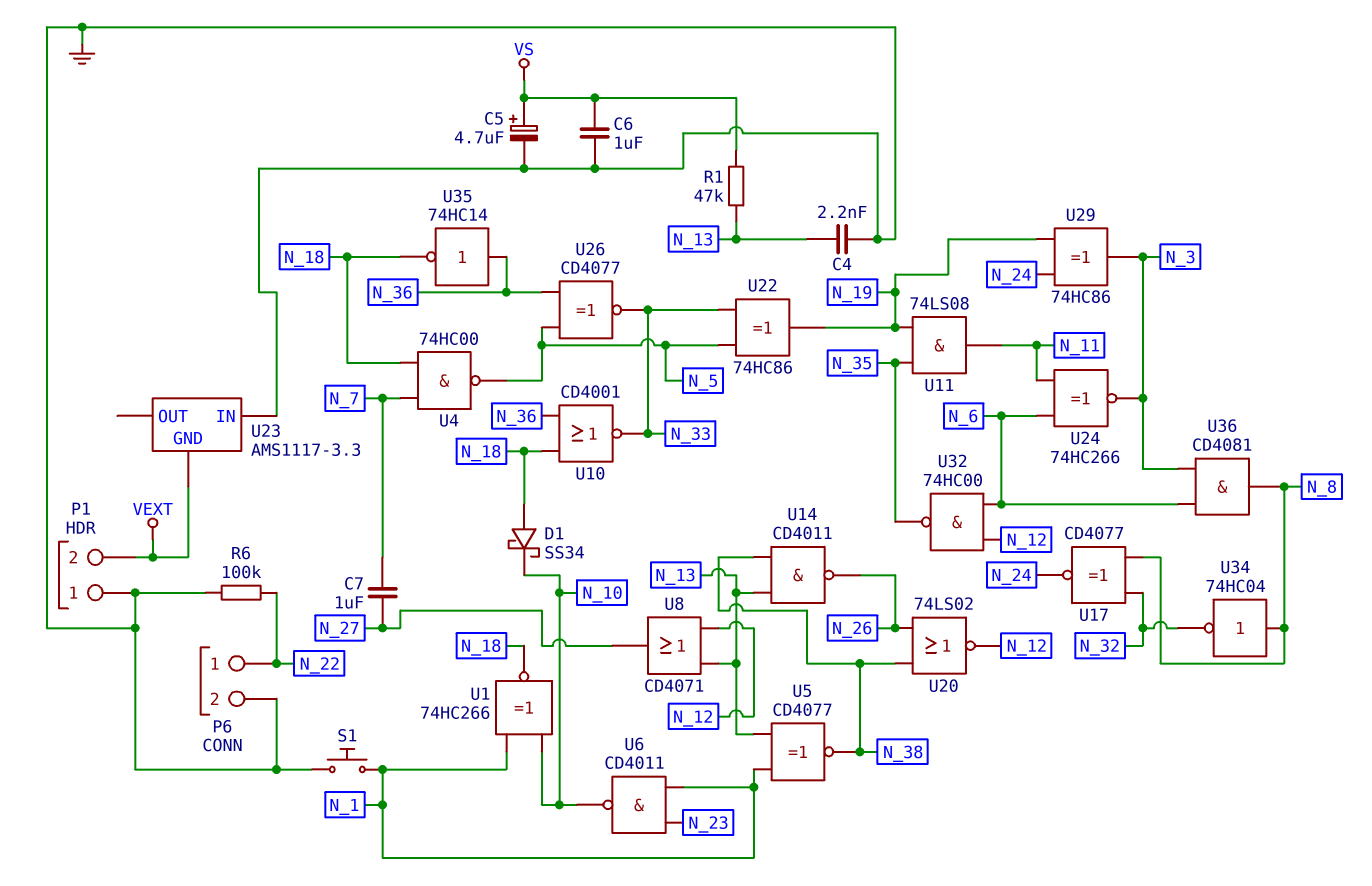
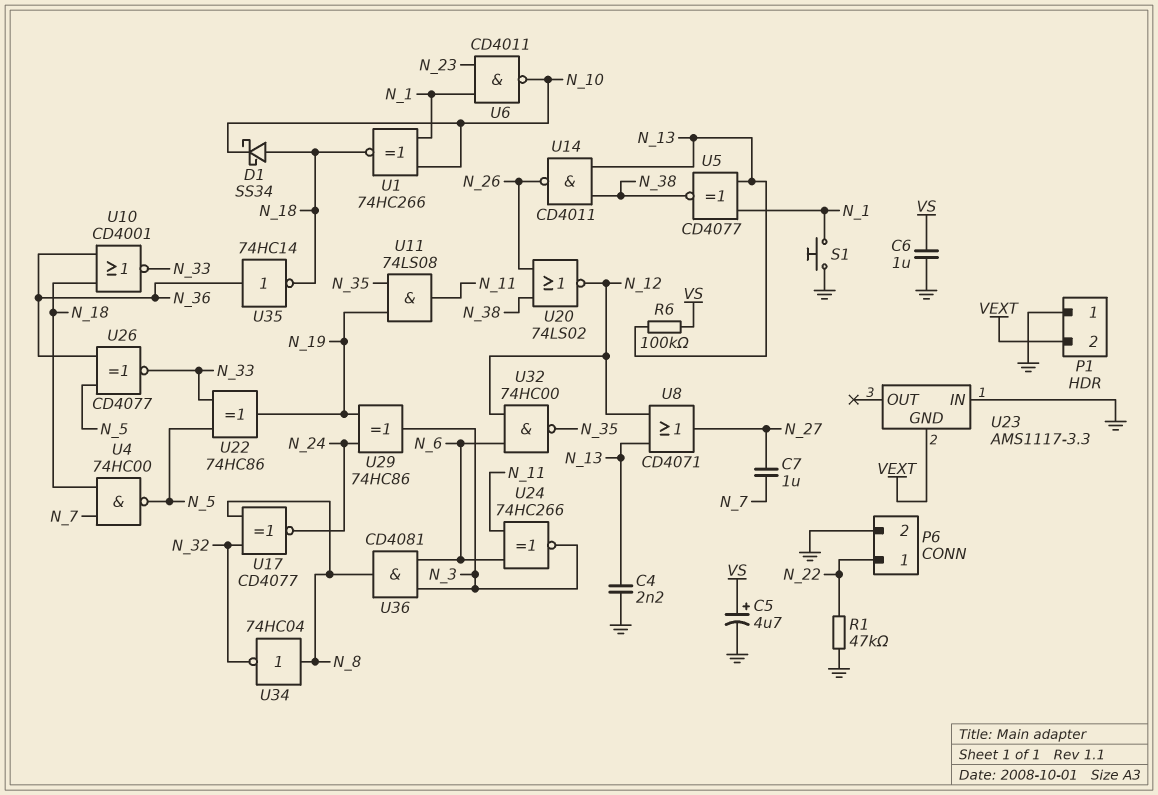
R1: 47k (N_13, VS) -> 47k (GND, N_22)
R6: 100k (GND, N_22) -> 100k (N_13, VS)

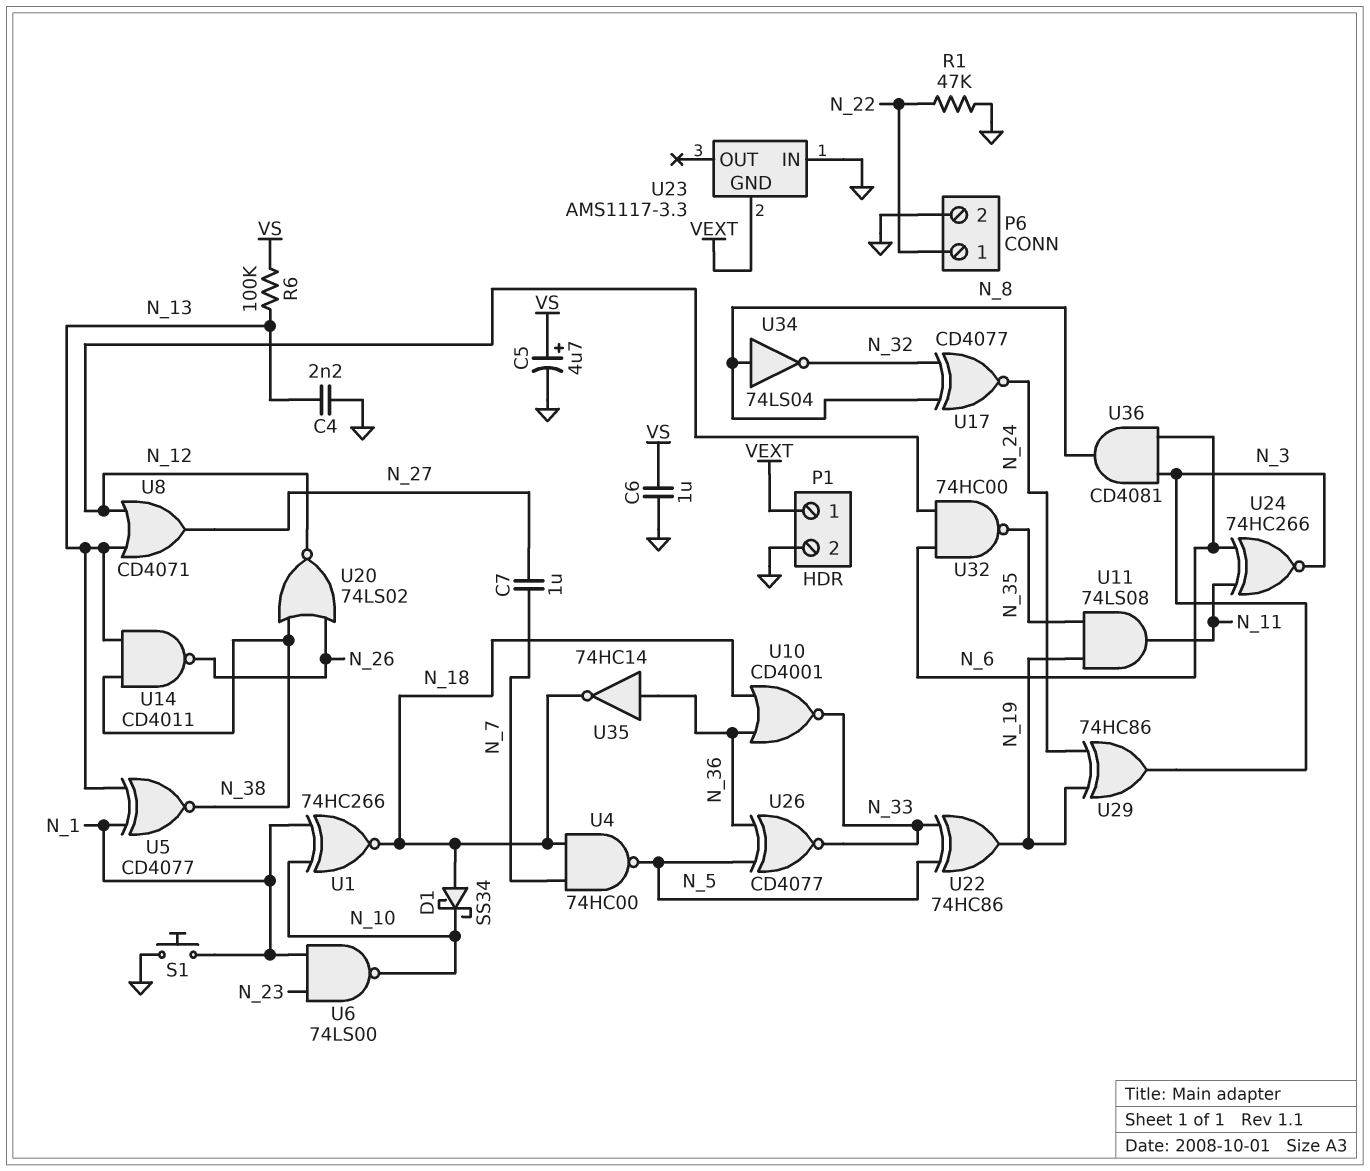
P1 pin 1: GND -> VEXT
P1 pin 2: VEXT -> GND
U6: NAND CD4011 (in N_1, in N_23, out N_10) -> NAND 74LS00 (in N_1, in N_23, out N_10)
U34: NOT 74HC04 (in N_8, out N_32) -> NOT 74LS04 (in N_8, out N_32)

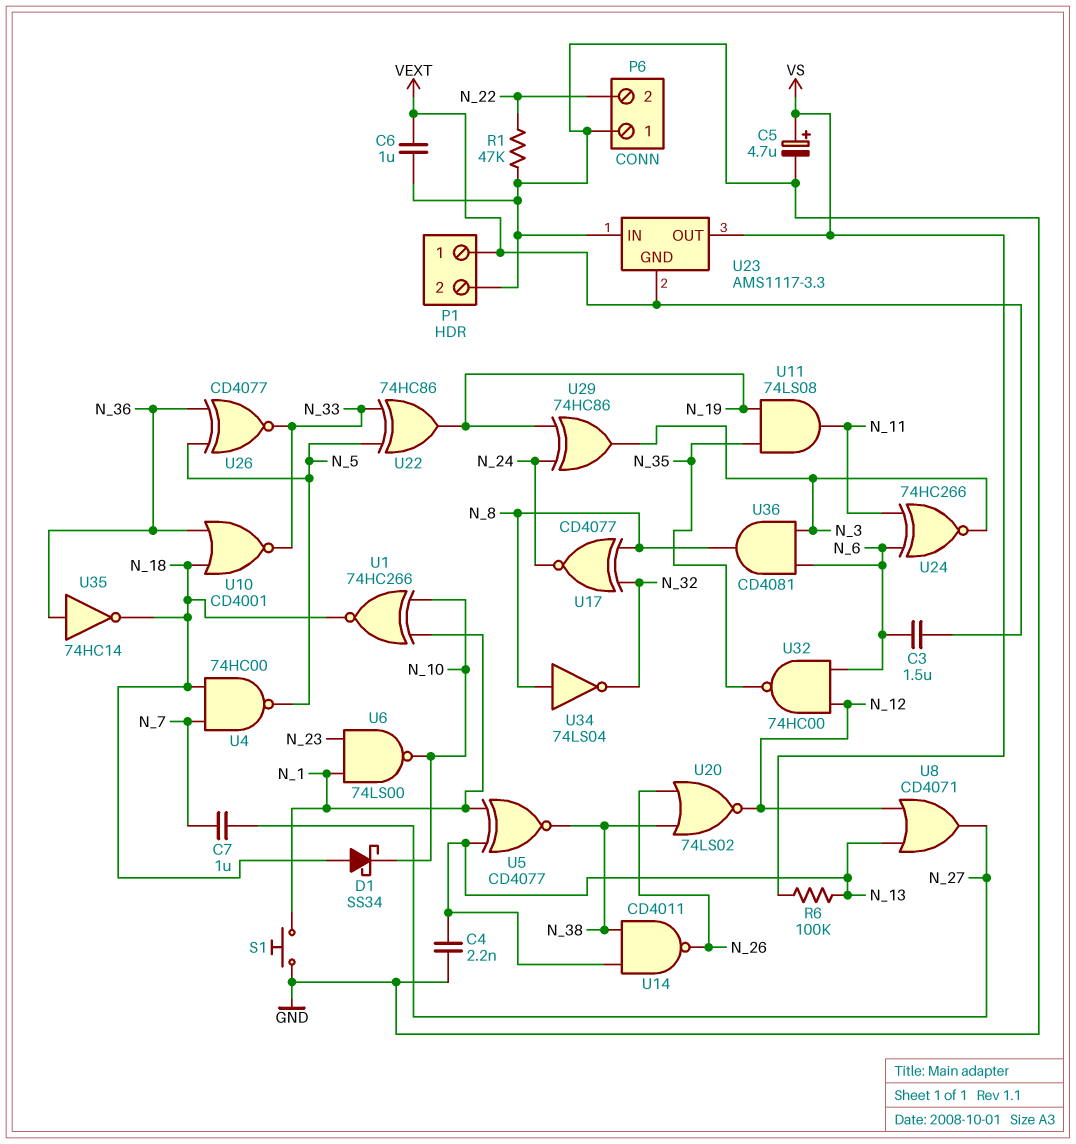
C3: none -> 1.5uF (N_6, VEXT)
C6: 1uF (GND, VS) -> 1uF (GND, VEXT)
P6 pin 1: N_22 -> GND
P6 pin 2: GND -> N_22
U23 pin OUT: none -> VS

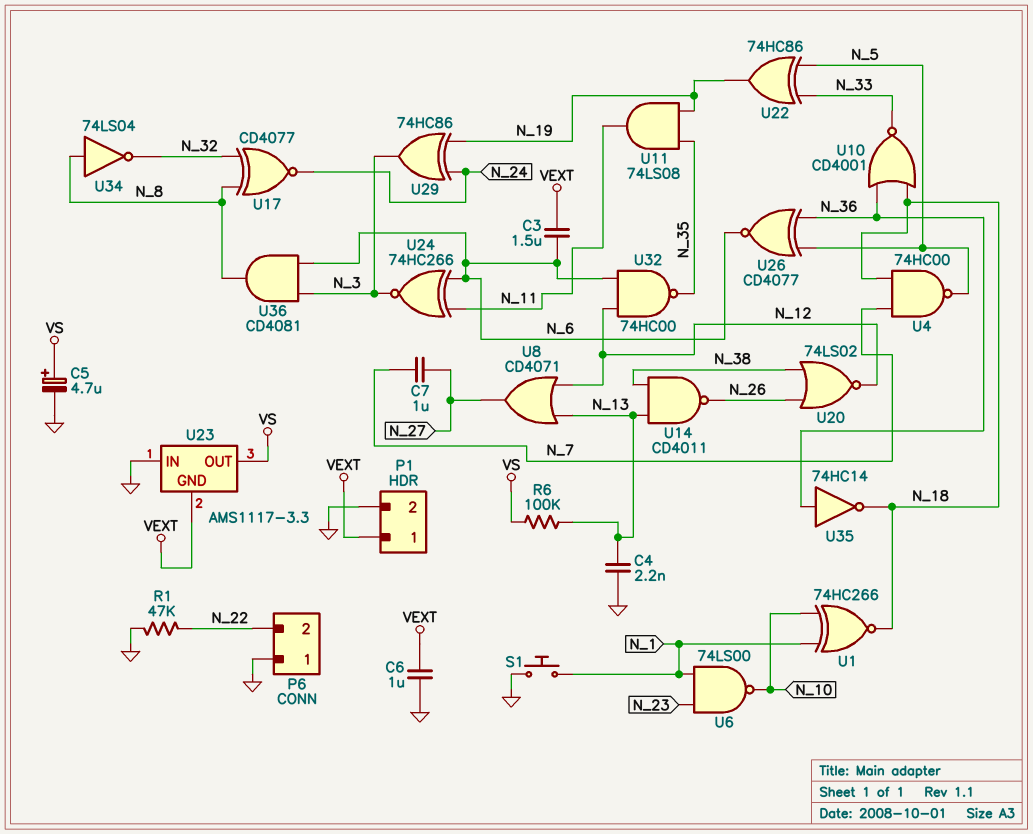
D1: schottky SS34 (A N_18, K N_10) -> none
U5: XNOR CD4077 (in N_1, in N_13, out N_38) -> none
U26: XNOR CD4077 (in N_5, in N_36, out N_33) -> XNOR CD4077 (in N_5, in N_36, out N_6)

